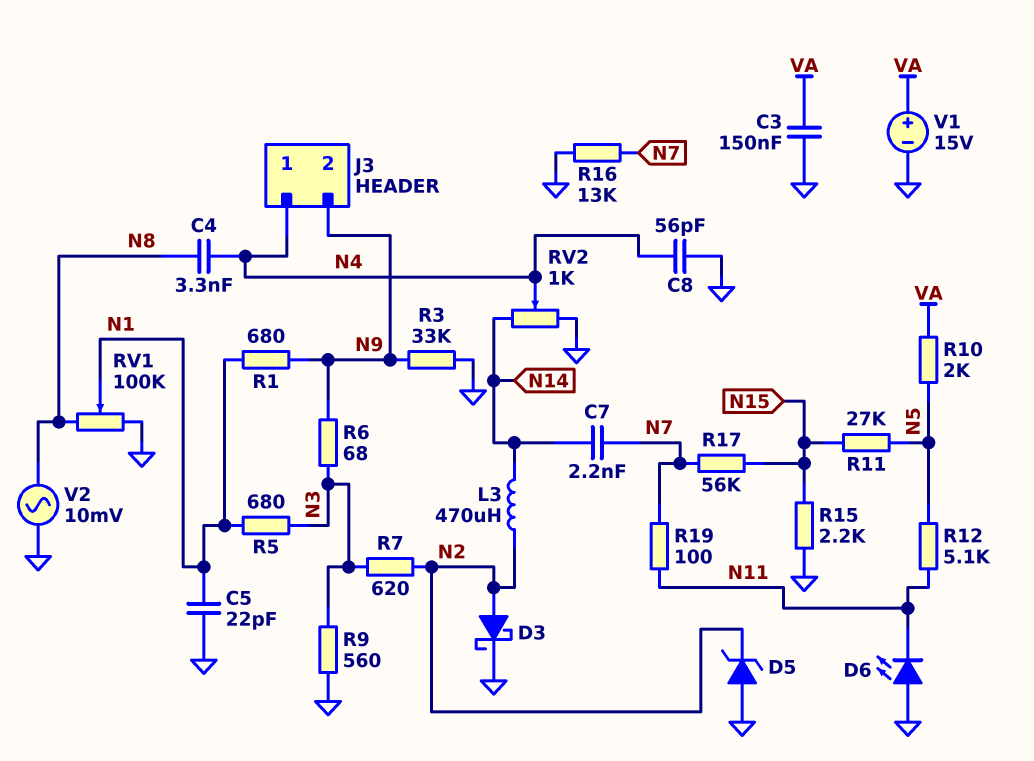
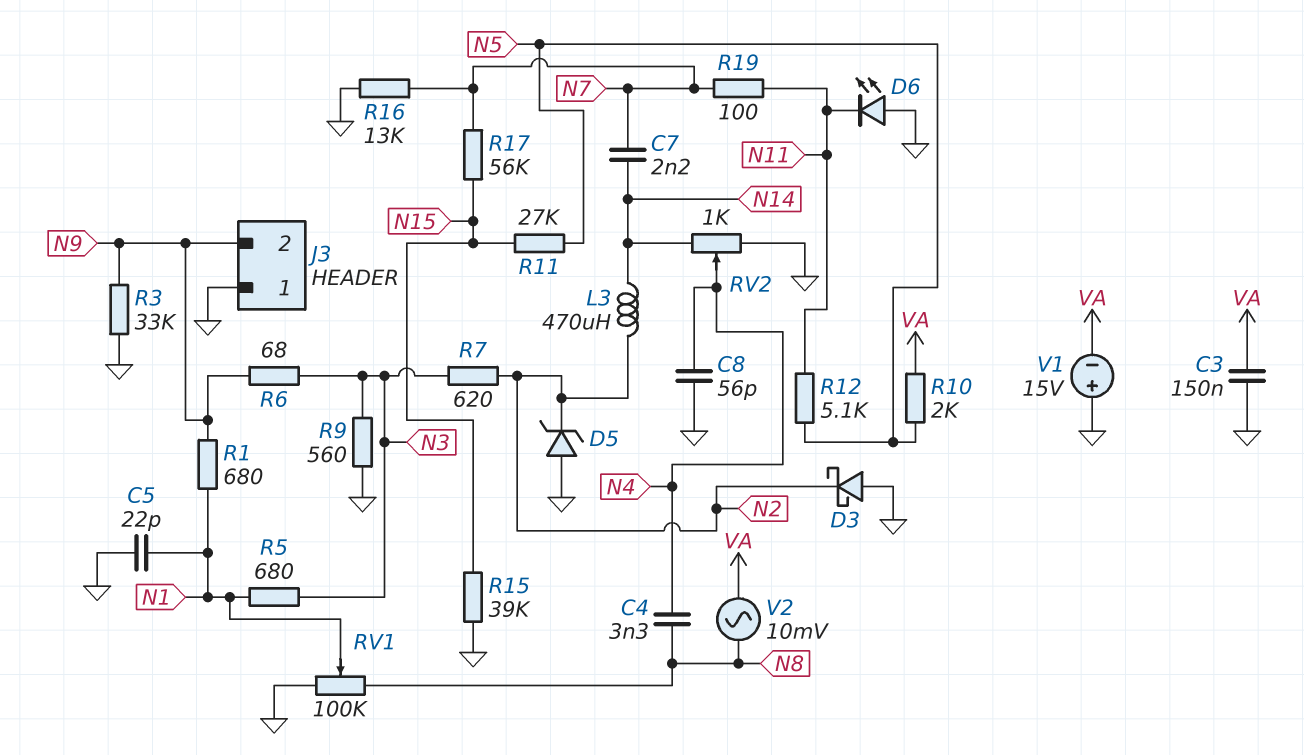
D3: schottky (A N2, K GND) -> schottky (A GND, K N2)
J3 pin 1: N4 -> GND
R15: 2.2k (GND, N15) -> 39k (GND, N15)
V1: 15V (plus VA, minus GND) -> 15V (plus GND, minus VA)
V2: AC 10mV (GND, N8) -> AC 10mV (N8, VA)

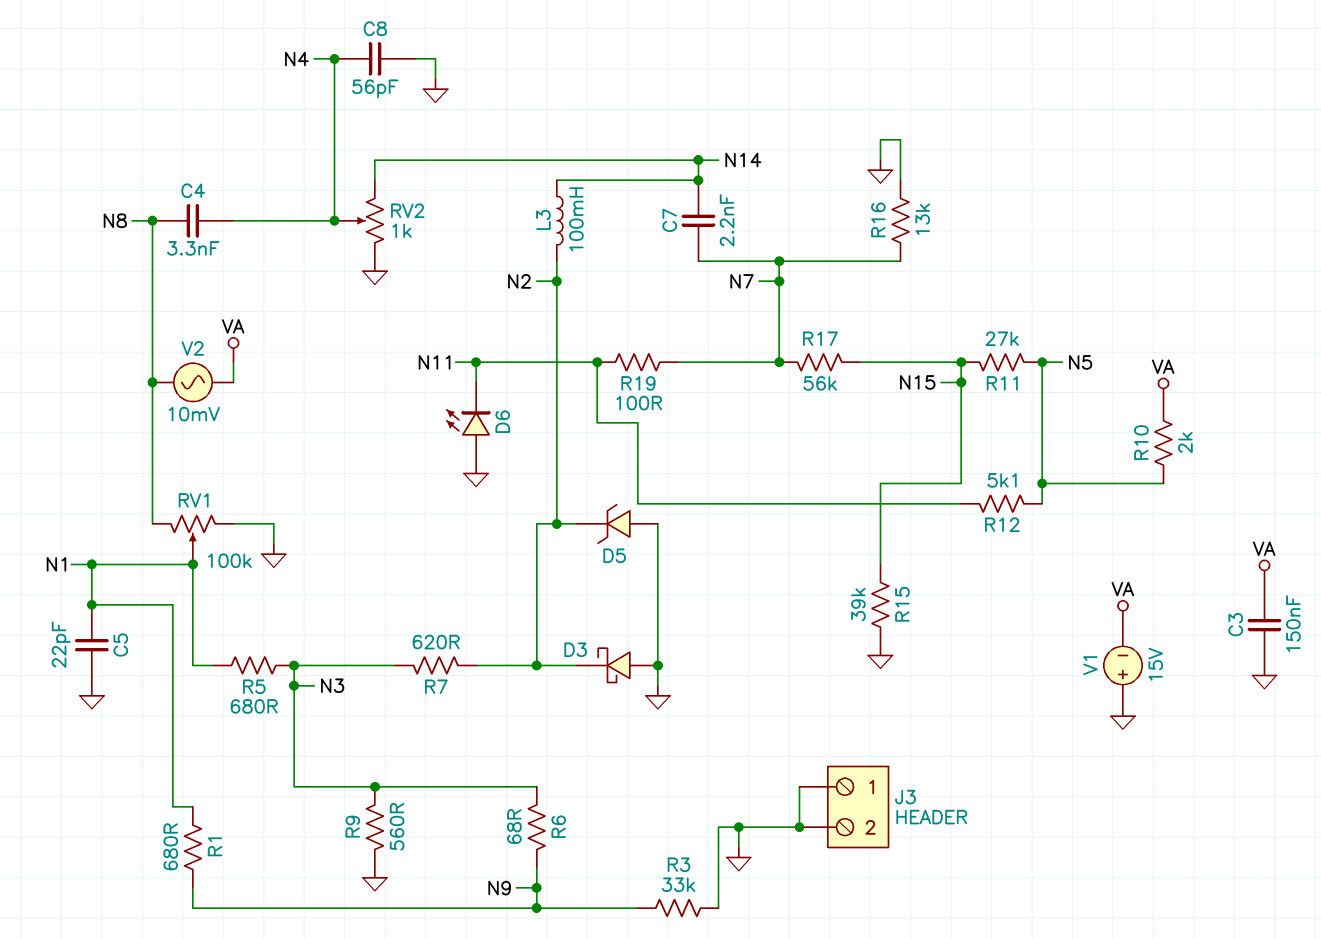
J3 pin 2: N9 -> GND
L3: 470uH (N2, N14) -> 100mH (N2, N14)

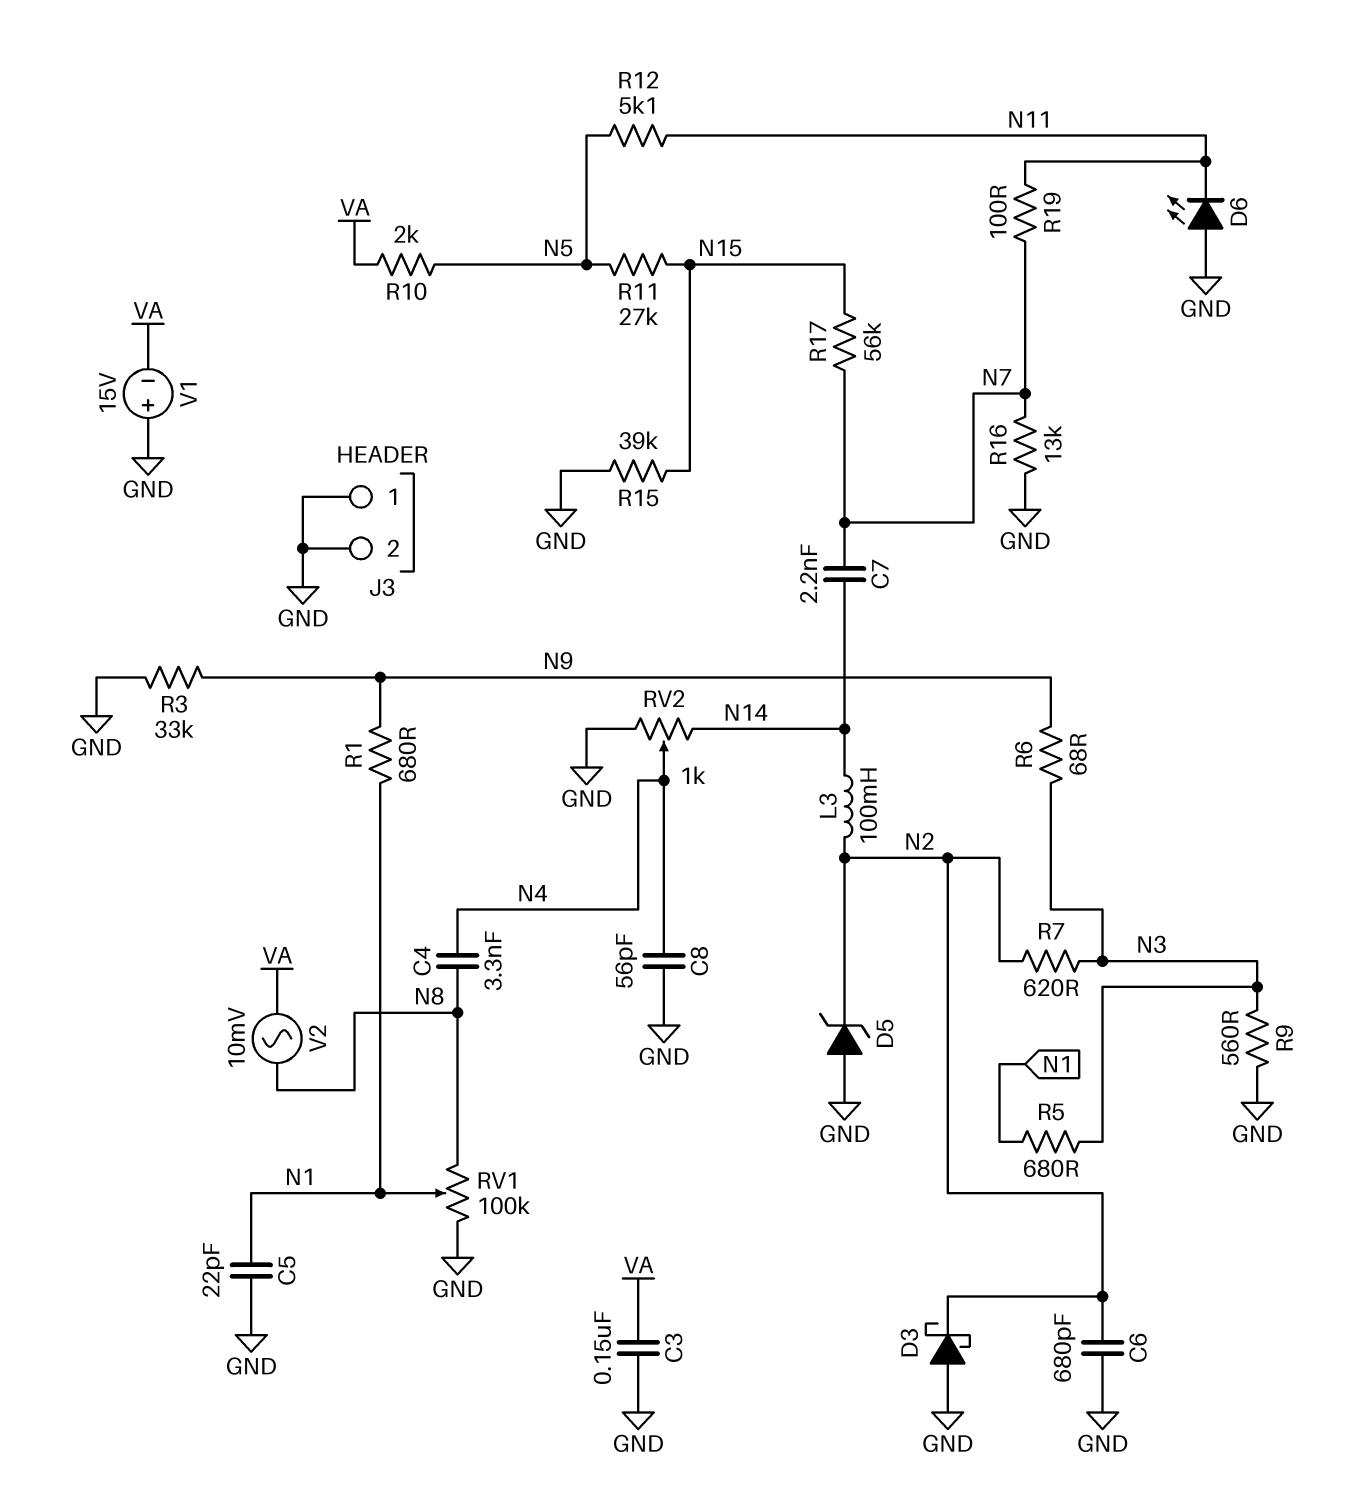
C6: none -> 680pF (GND, N2)

